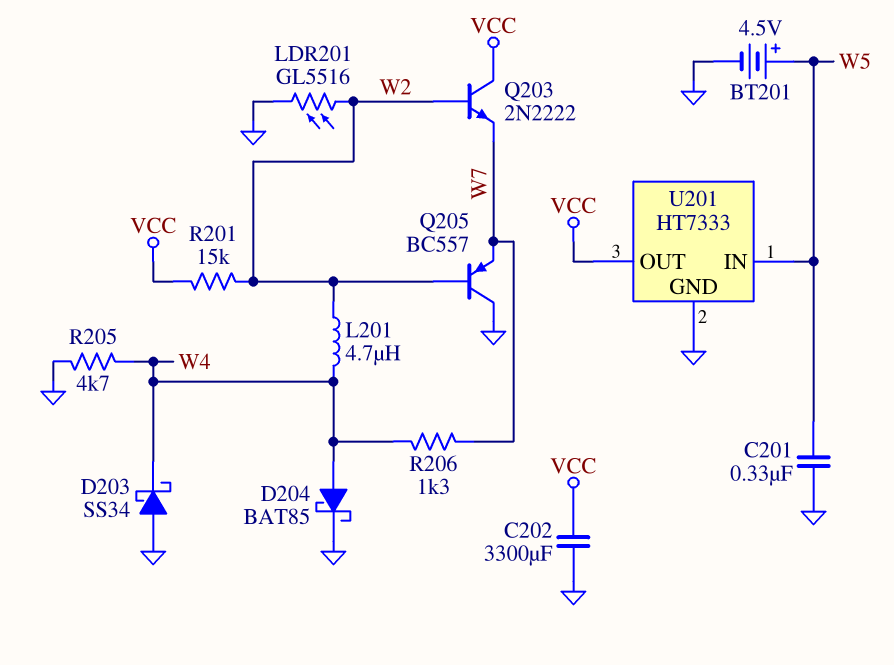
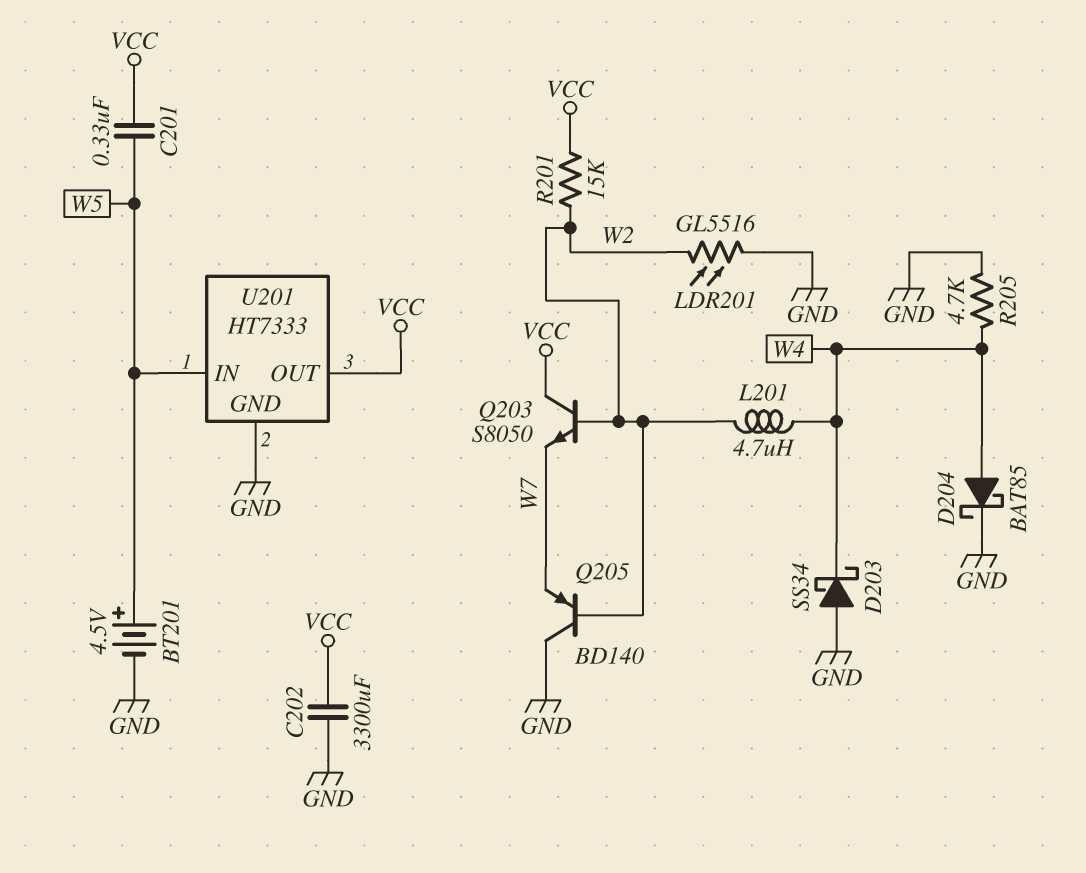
C201: 330nF (GND, W5) -> 330nF (VCC, W5)
Q203: NPN 2N2222 (B W2, C VCC, E W7) -> NPN S8050 (B W2, C VCC, E W7)
Q205: PNP BC557 (B W2, C GND, E W7) -> PNP BD140 (B W2, C GND, E W7)
R206: 1.3k (W4, W7) -> none

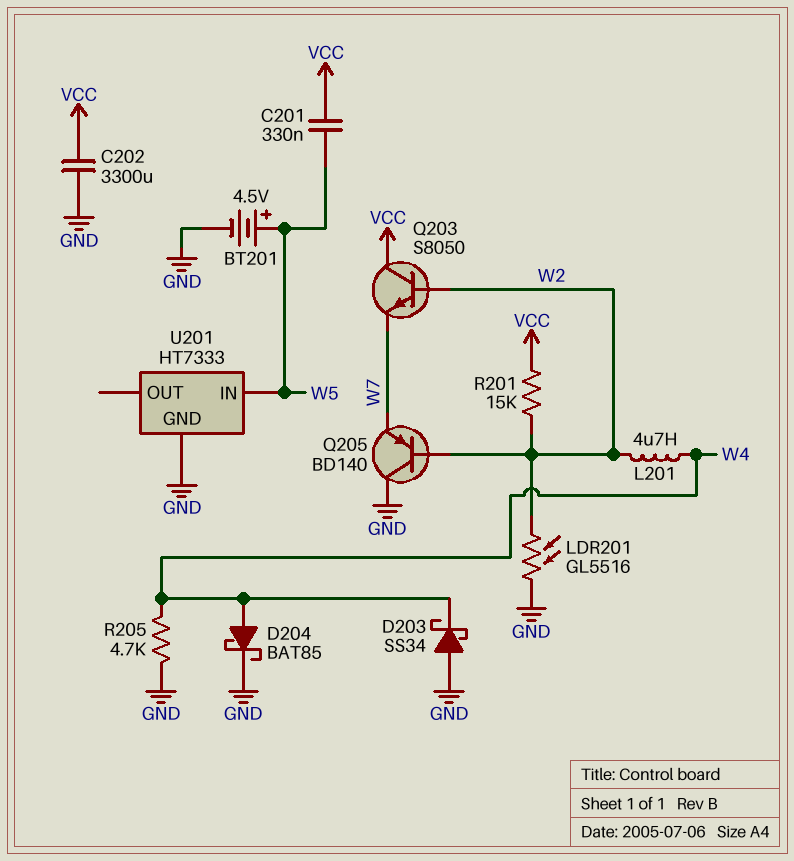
U201 pin OUT: VCC -> none

